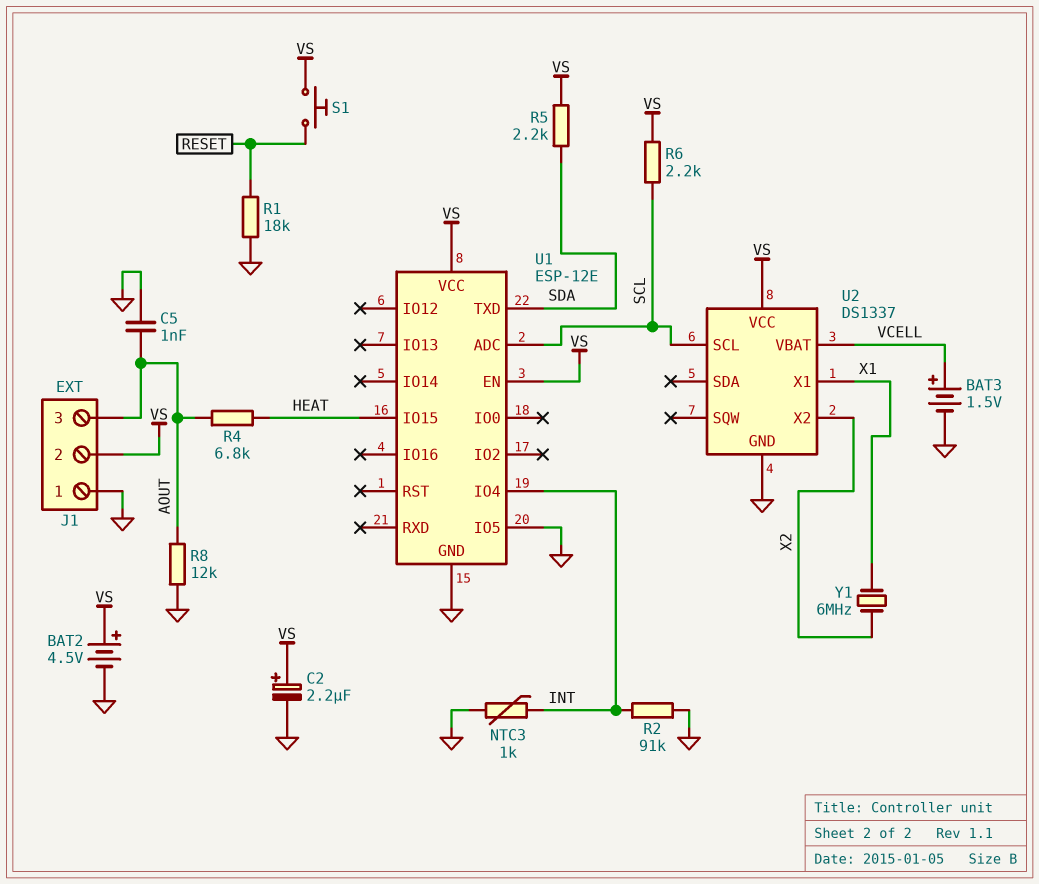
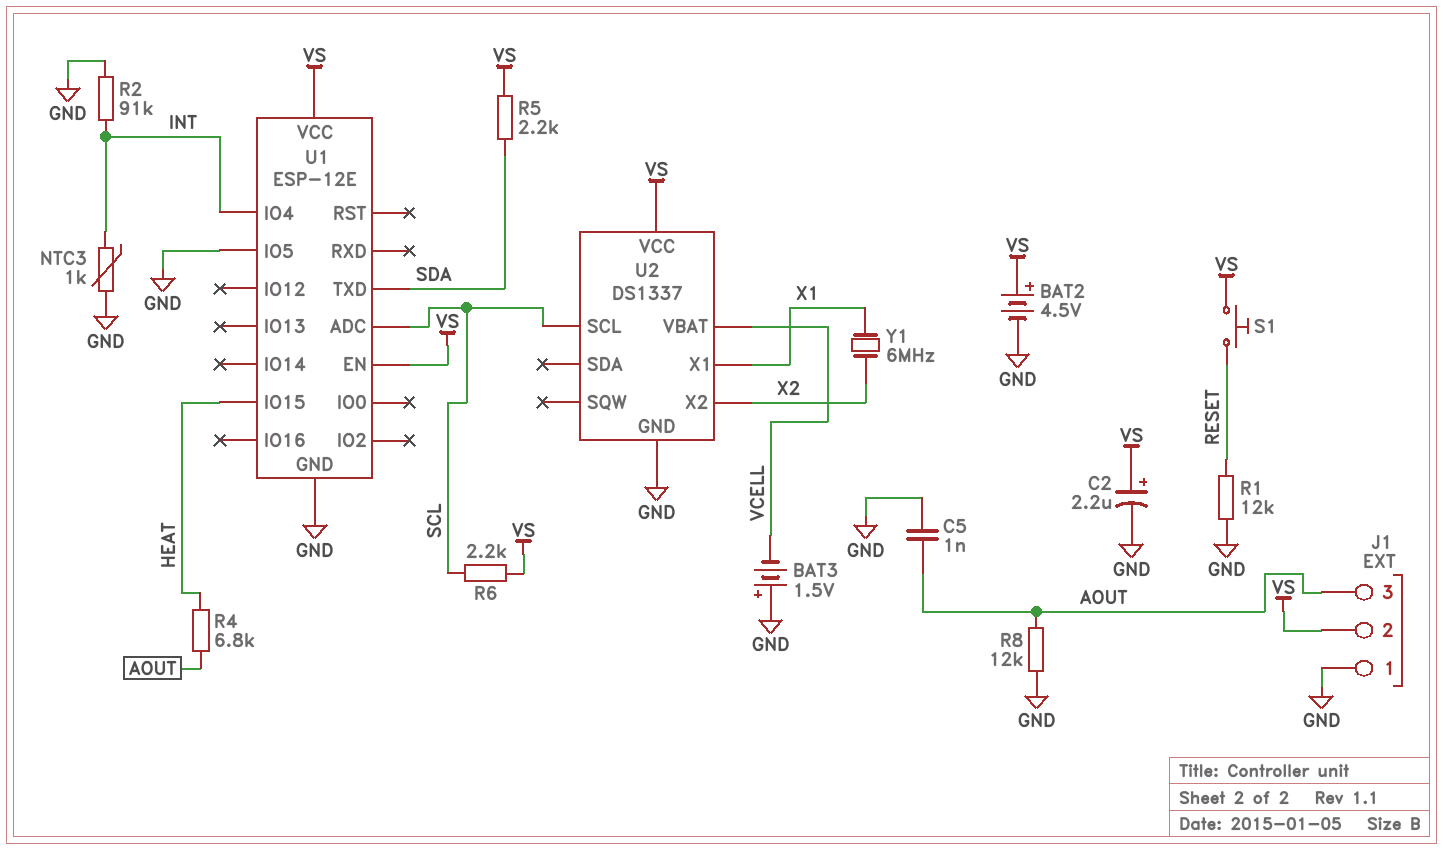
BAT3: 1.5V (plus VCELL, minus GND) -> 1.5V (plus GND, minus VCELL)
R1: 18k (GND, RESET) -> 12k (GND, RESET)

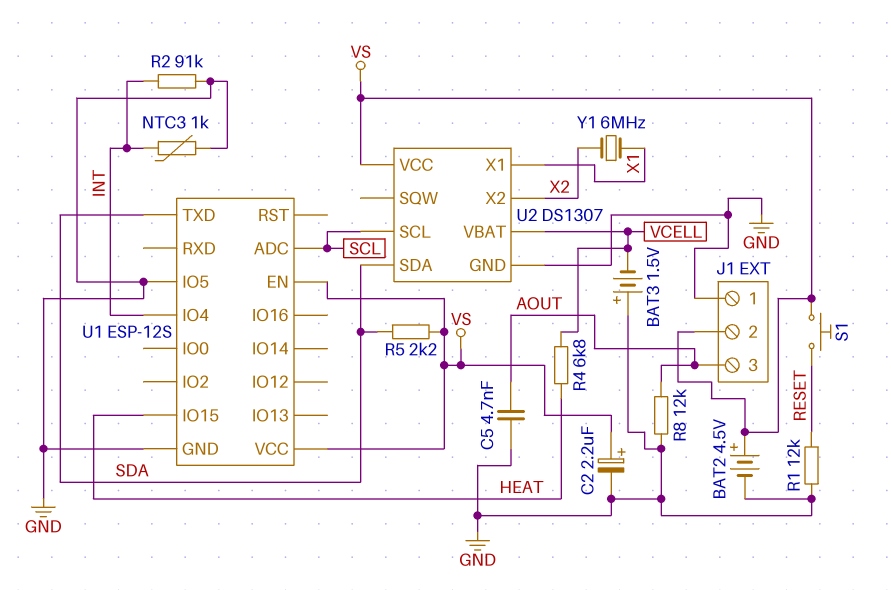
C5: 1nF (AOUT, GND) -> 4.7nF (AOUT, GND)
R4: 6.8k (AOUT, HEAT) -> 6.8k (HEAT, VCELL)
R6: 2.2k (SCL, VS) -> none
U1: ESP-12E -> ESP-12S
U2: DS1337 -> DS1307
U2 pin SDA: none -> SDA

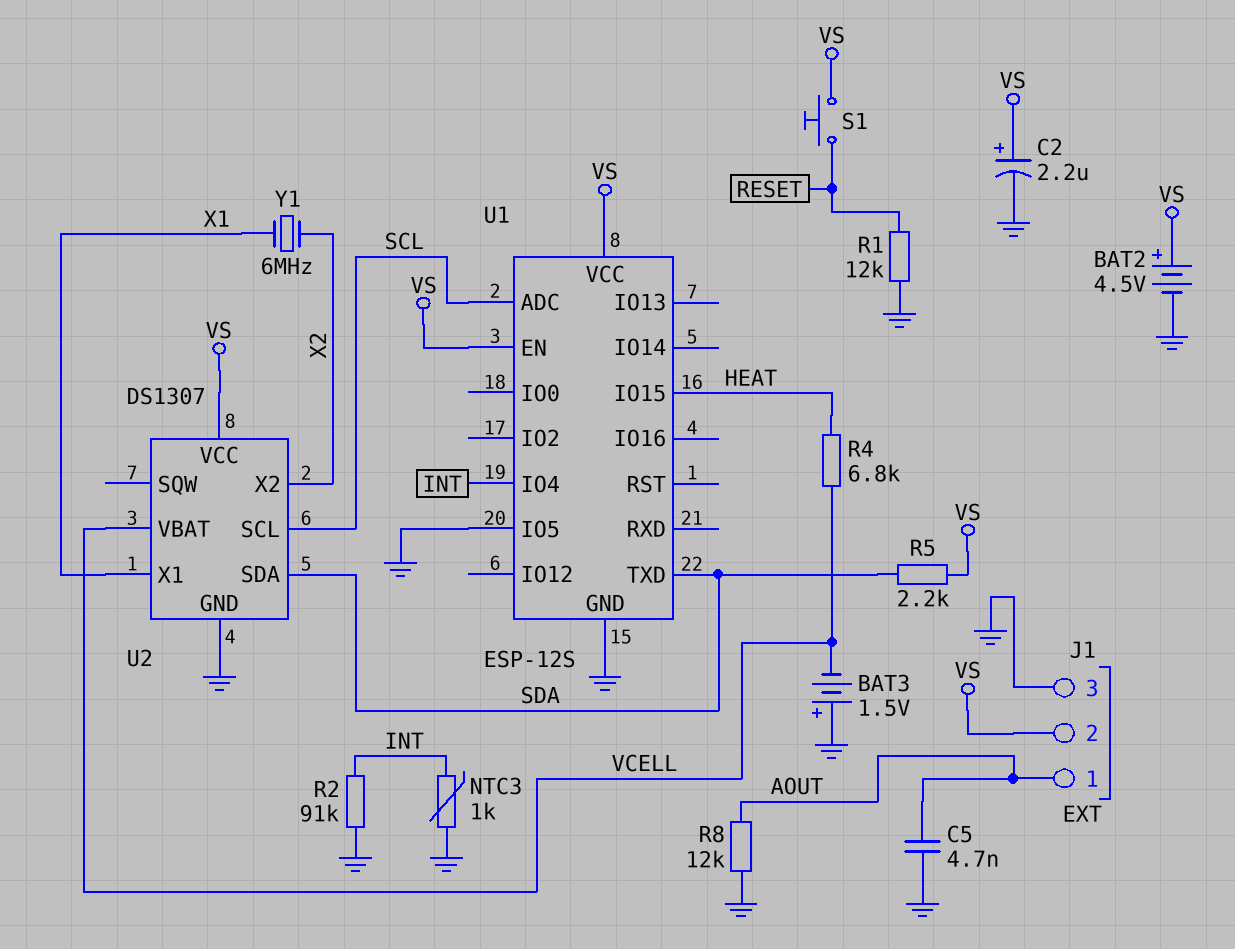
J1 pin 1: GND -> AOUT
J1 pin 3: AOUT -> GND

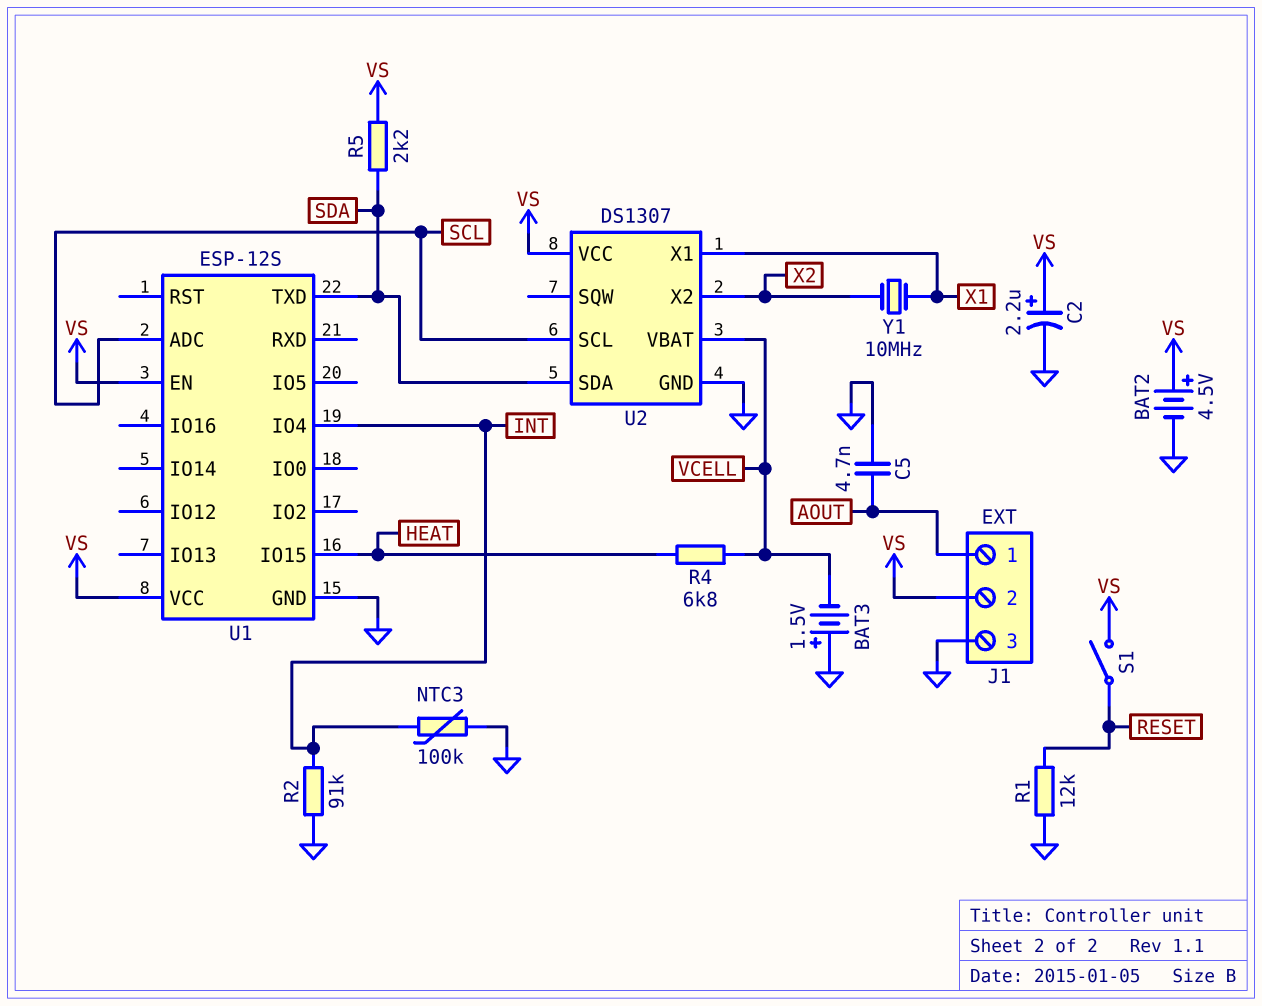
NTC3: 1k (GND, INT) -> 100k (GND, INT)
R8: 12k (AOUT, GND) -> none
S1: button (RESET, VS) -> switch (RESET, VS)
U1 pin IO5: GND -> none
Y1: 6MHz (X1, X2) -> 10MHz (X1, X2)

